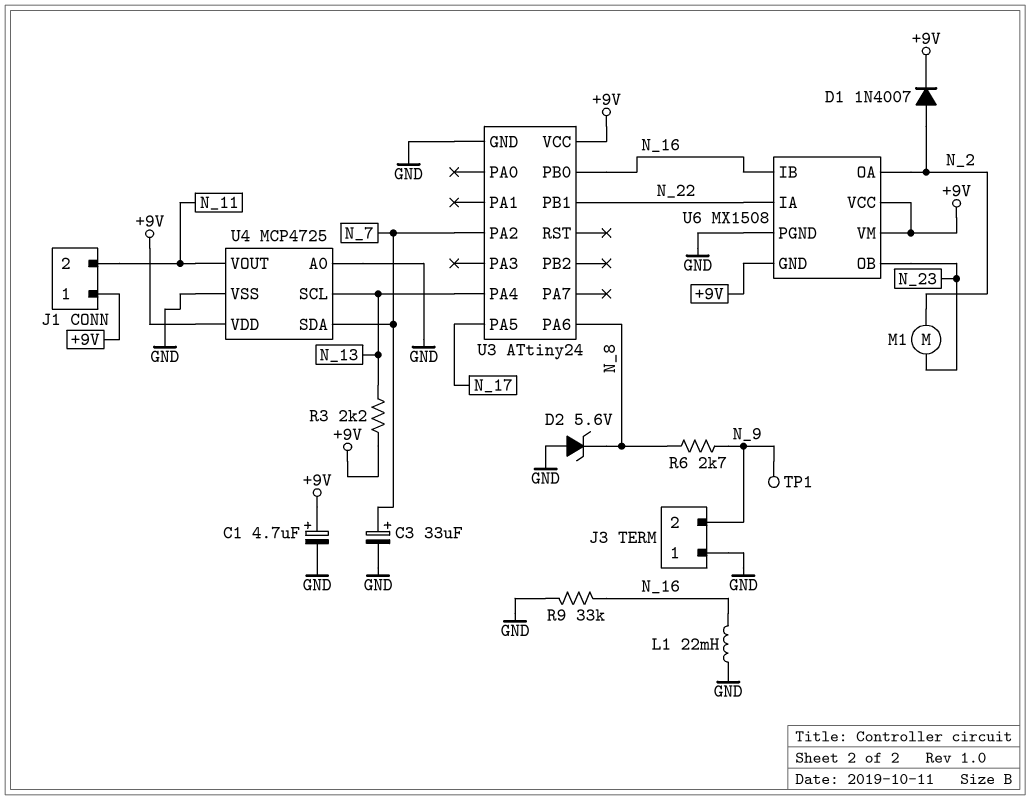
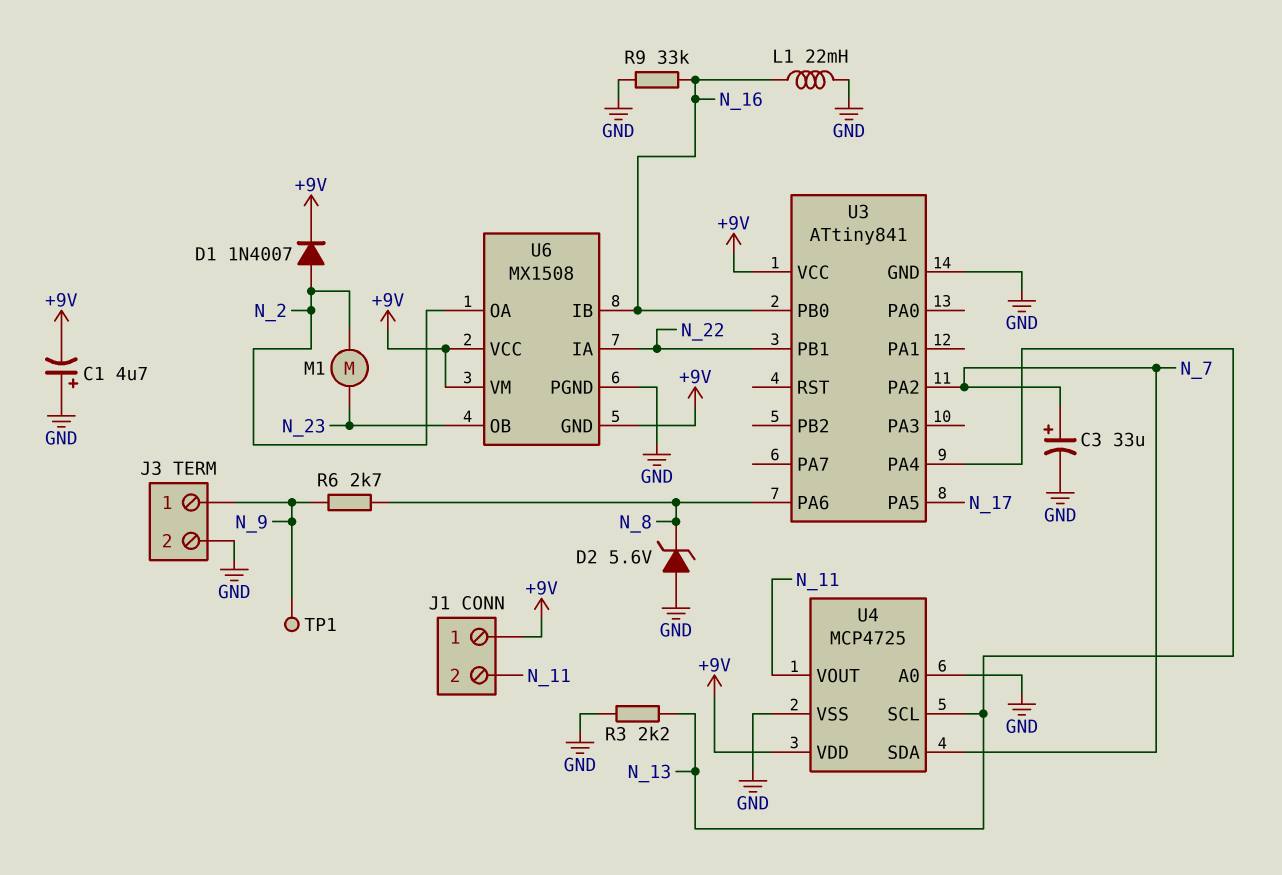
C1: 4.7uF (plus +9V, minus GND) -> 4.7uF (plus GND, minus +9V)
J3 pin 1: GND -> N_9
J3 pin 2: N_9 -> GND
R3: 2.2k (+9V, N_13) -> 2.2k (GND, N_13)
U3: ATtiny24 -> ATtiny841

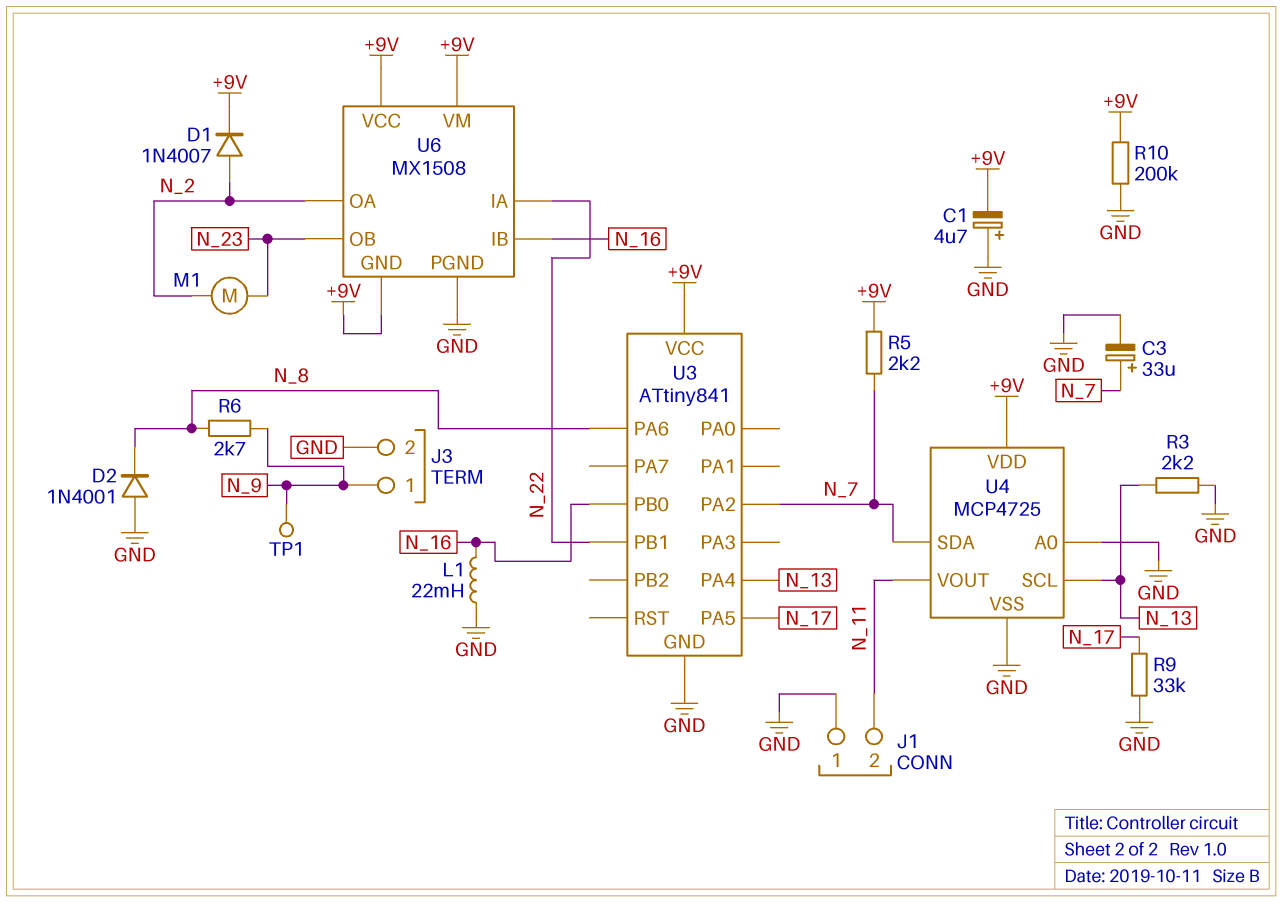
D2: zener 5.6V (A GND, K N_8) -> diode 1N4001 (A GND, K N_8)
J1 pin 1: +9V -> GND
R5: none -> 2.2k (+9V, N_7)
R9: 33k (GND, N_16) -> 33k (GND, N_17)
R10: none -> 200k (+9V, GND)

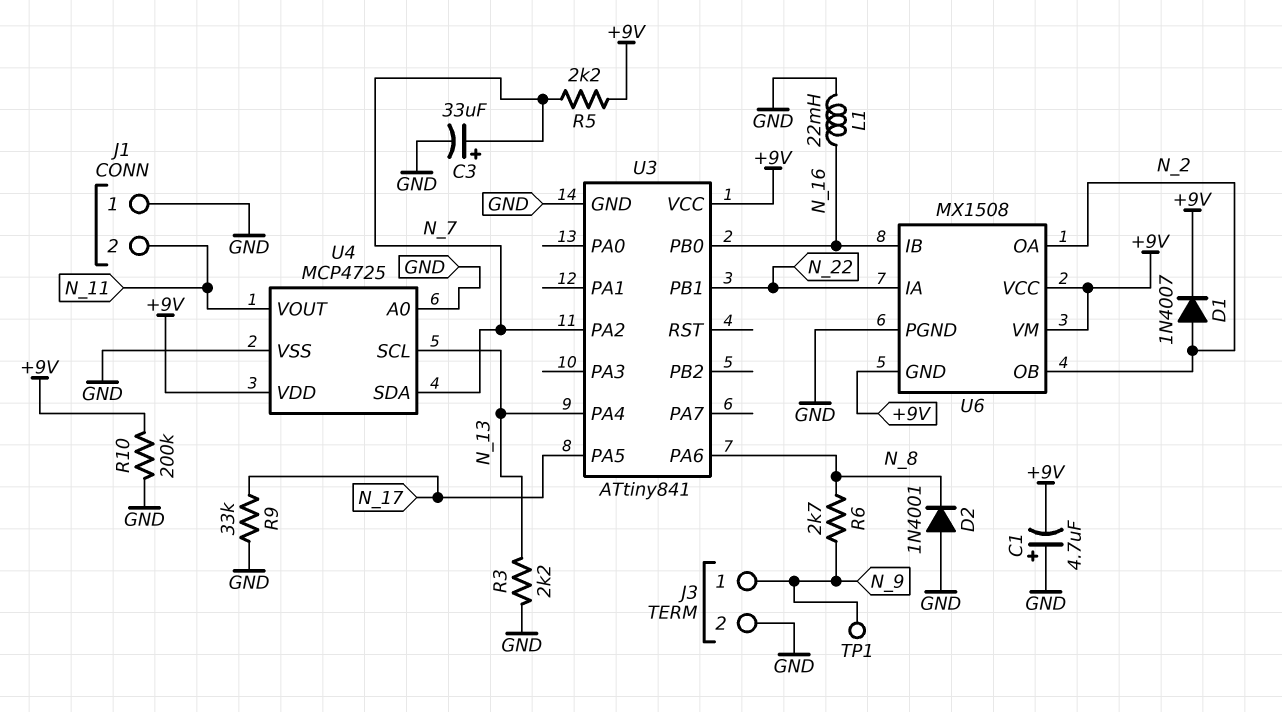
M1: motor (N_2, N_23) -> none
U6 pin OB: N_23 -> N_2

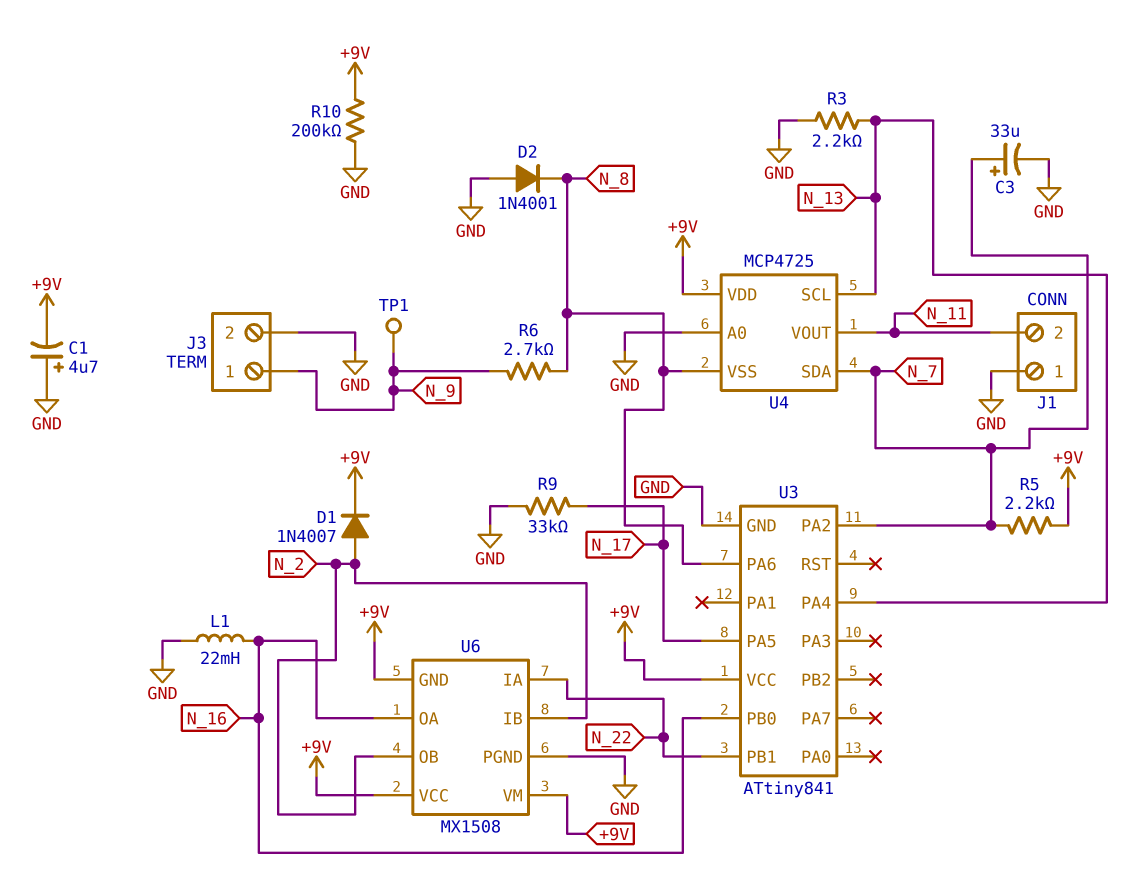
U4 pin VSS: GND -> N_8
U6 pin IB: N_16 -> N_2
U6 pin OA: N_2 -> N_16

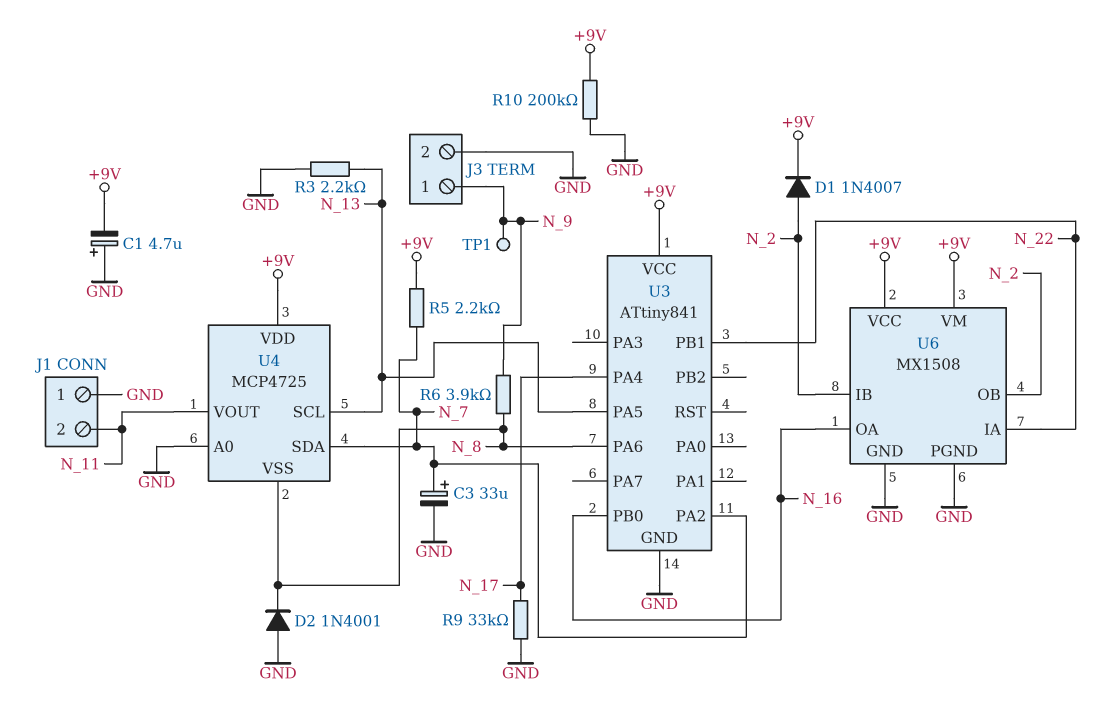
L1: 22mH (GND, N_16) -> none
R6: 2.7k (N_8, N_9) -> 3.9k (N_8, N_9)
U3 pin PA4: N_13 -> N_17
U3 pin PA5: N_17 -> N_13
U6 pin GND: +9V -> GND

